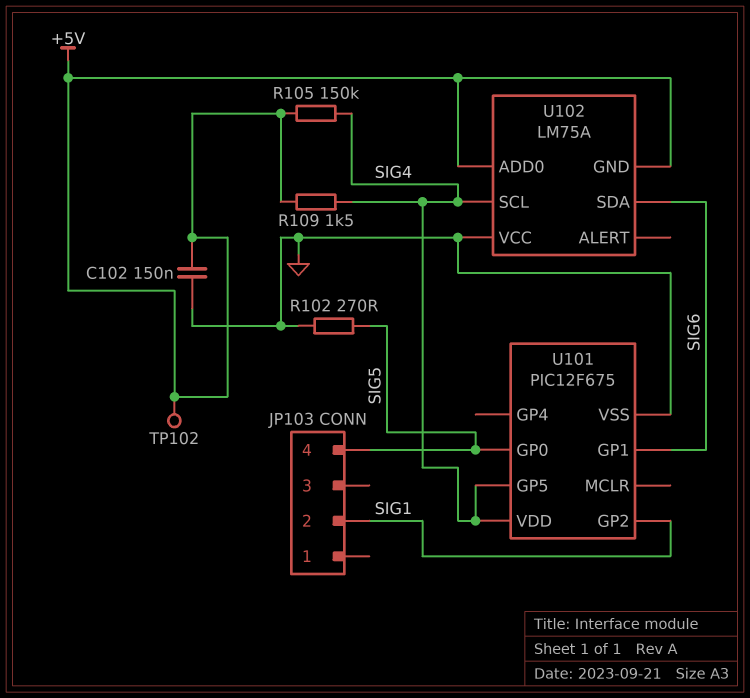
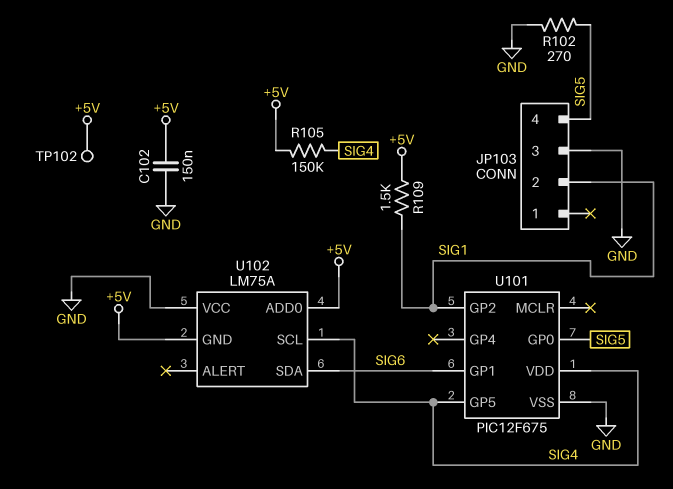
JP103 pin 3: none -> GND
R109: 1.5k (+5V, SIG4) -> 1.5k (+5V, SIG1)

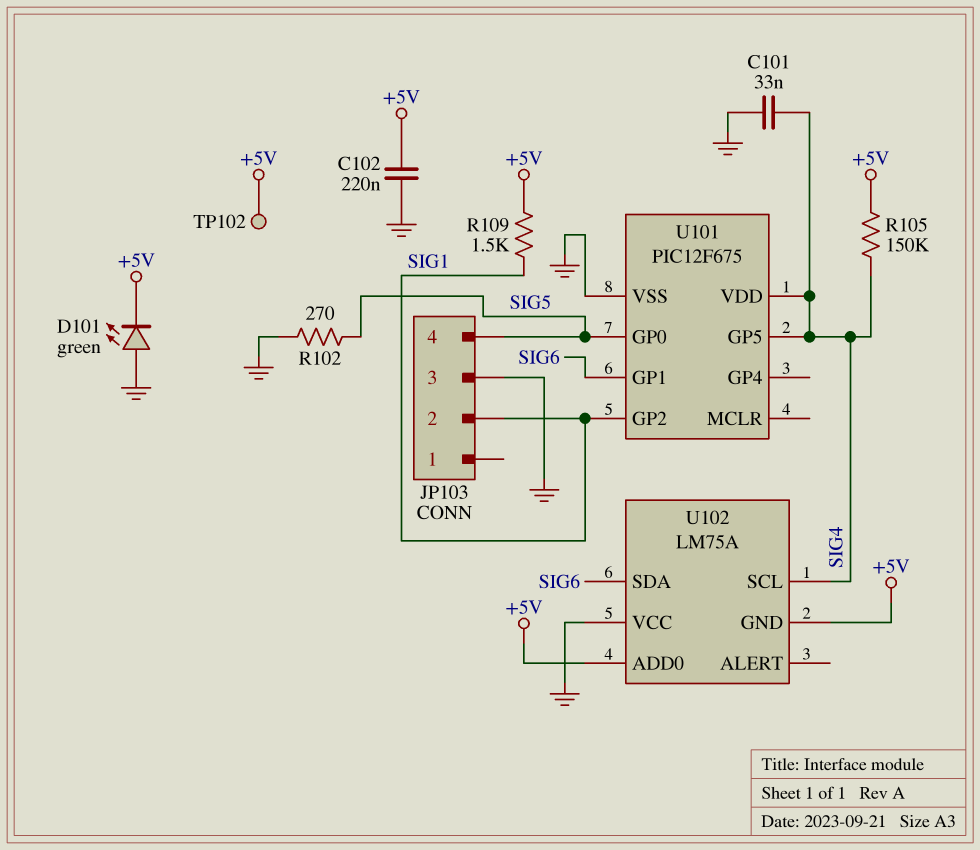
C101: none -> 33nF (GND, SIG4)
C102: 150nF (+5V, GND) -> 220nF (+5V, GND)
D101: none -> LED green (A GND, K +5V)

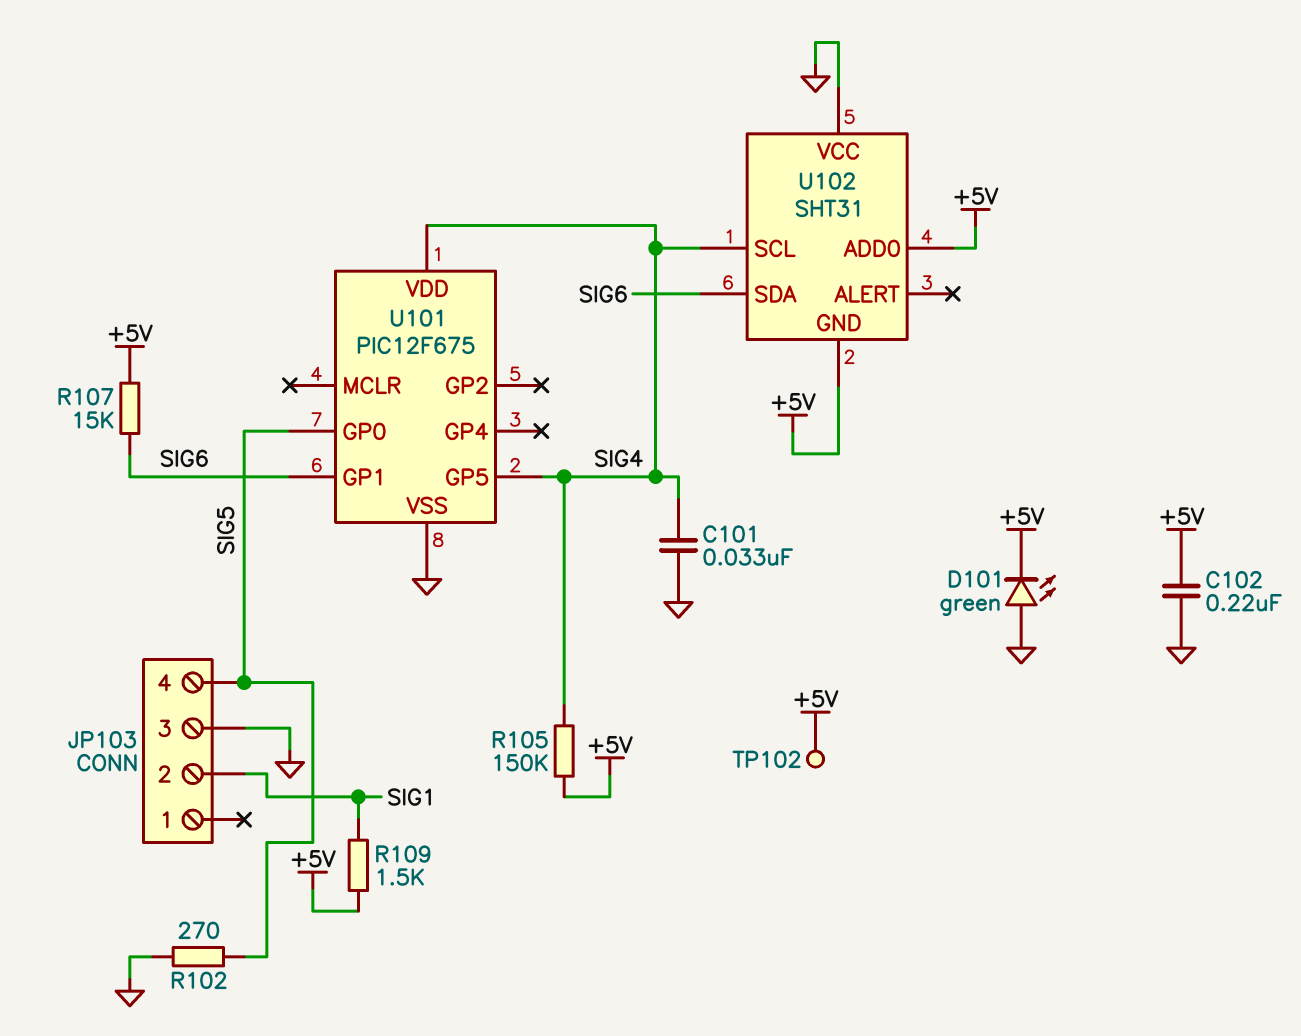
R107: none -> 15k (+5V, SIG6)
U101 pin GP2: SIG1 -> none
U102: LM75A -> SHT31

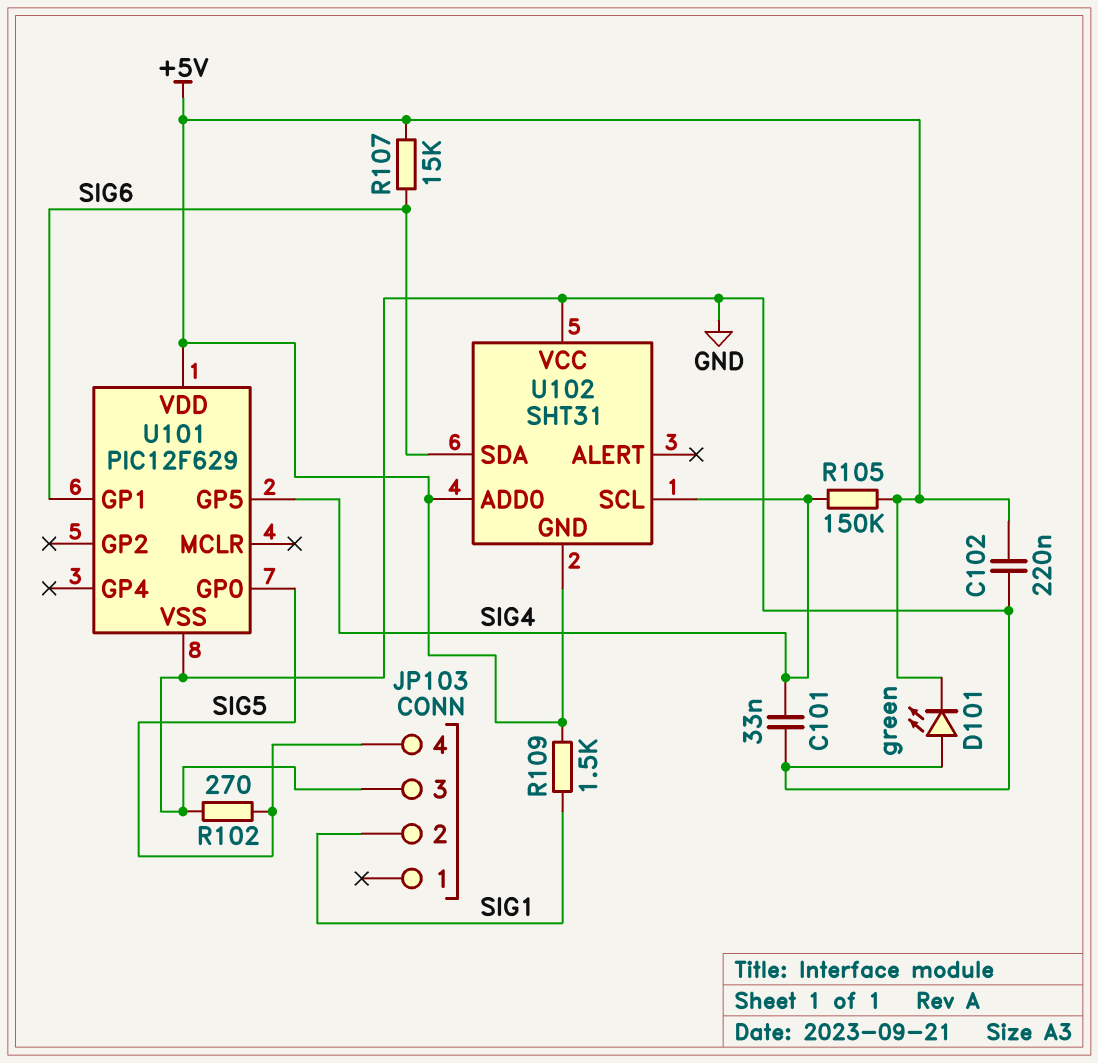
TP102: test point (+5V) -> none
U101: PIC12F675 -> PIC12F629
U101 pin VDD: SIG4 -> +5V

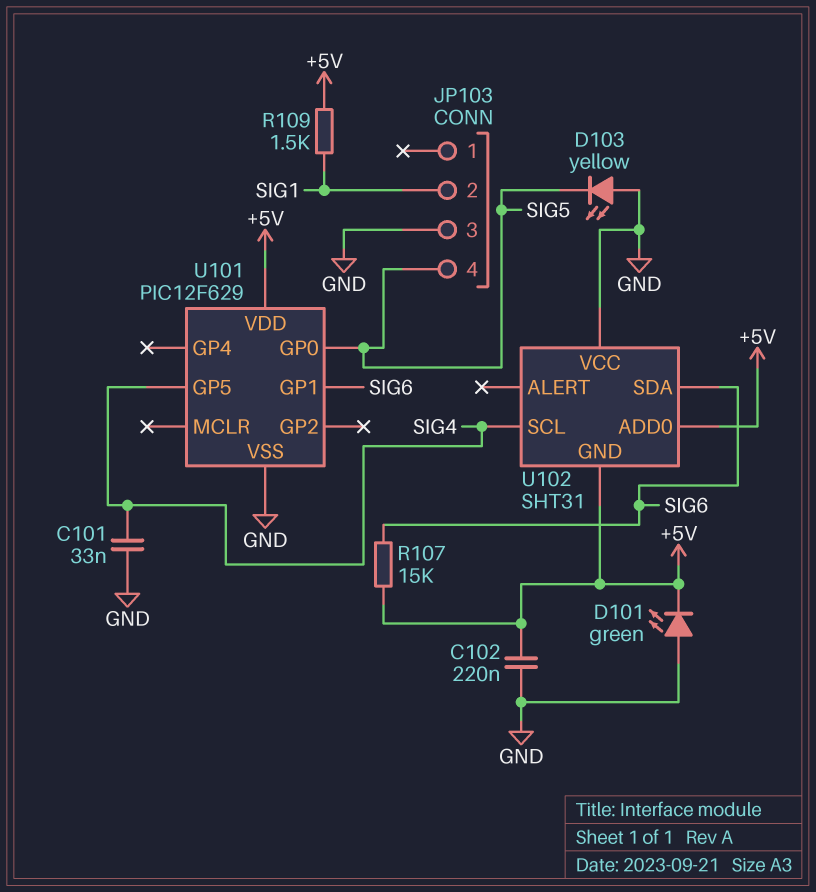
D103: none -> LED yellow (A GND, K SIG5)
R102: 270 (GND, SIG5) -> none
R105: 150k (+5V, SIG4) -> none

